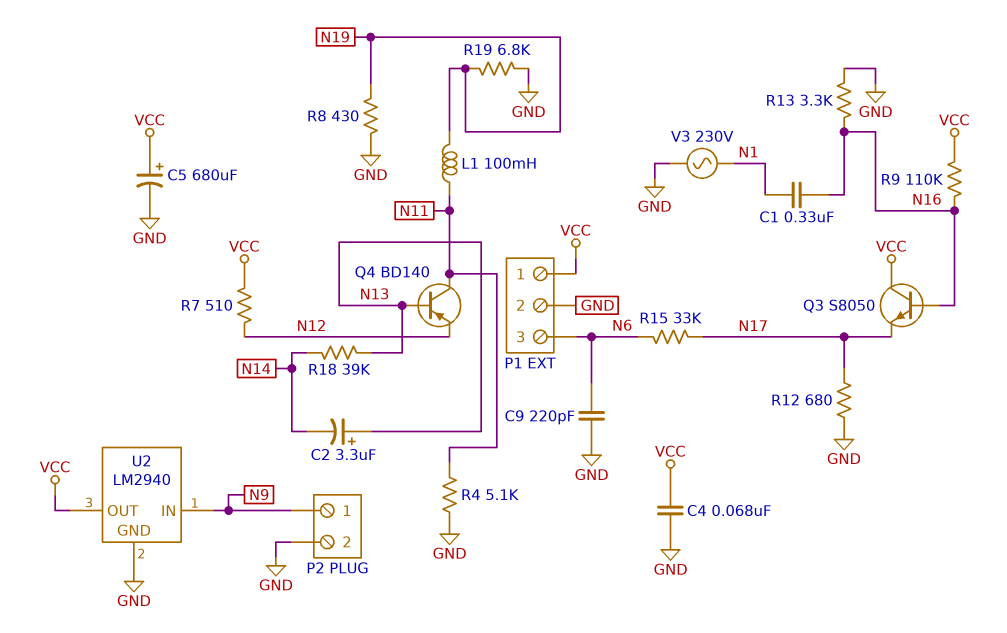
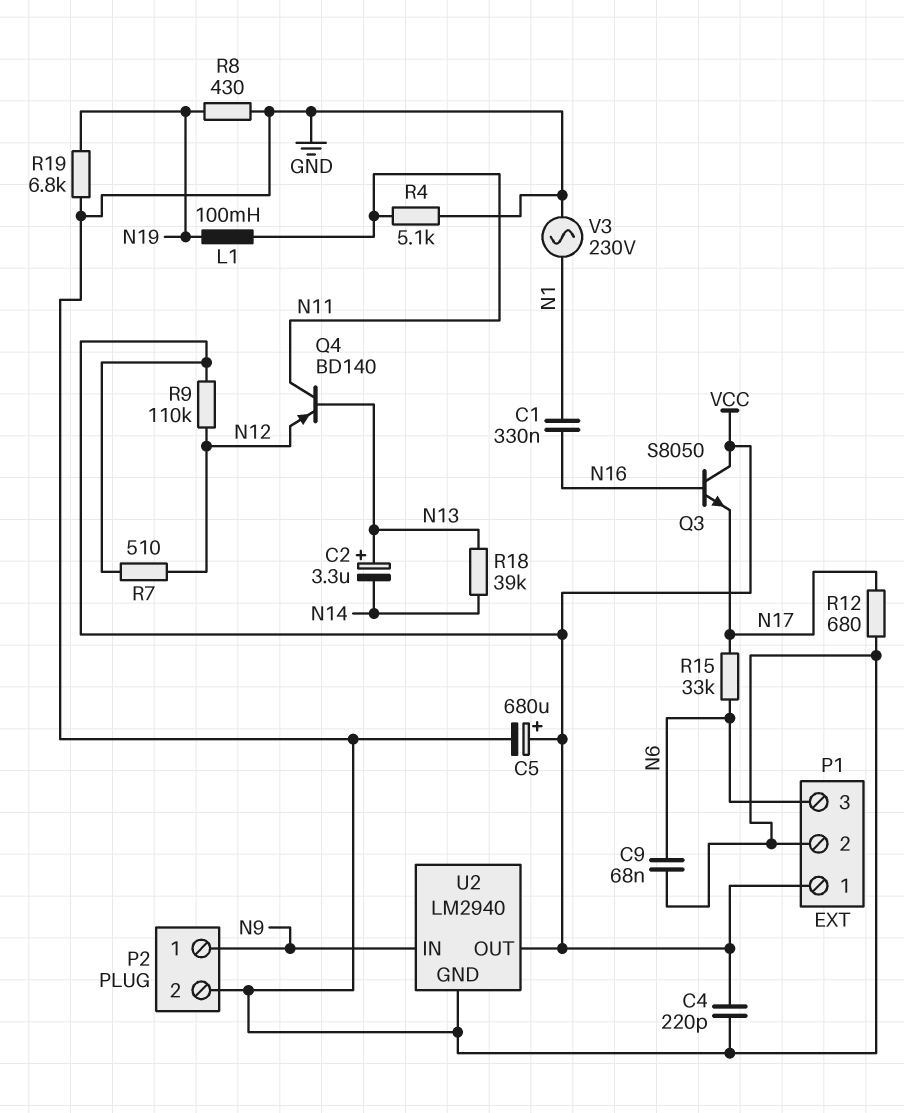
C4: 68nF (GND, VCC) -> 220pF (GND, VCC)
C9: 220pF (GND, N6) -> 68nF (GND, N6)
R9: 110k (N16, VCC) -> 110k (N12, VCC)
R13: 3.3k (GND, N16) -> none

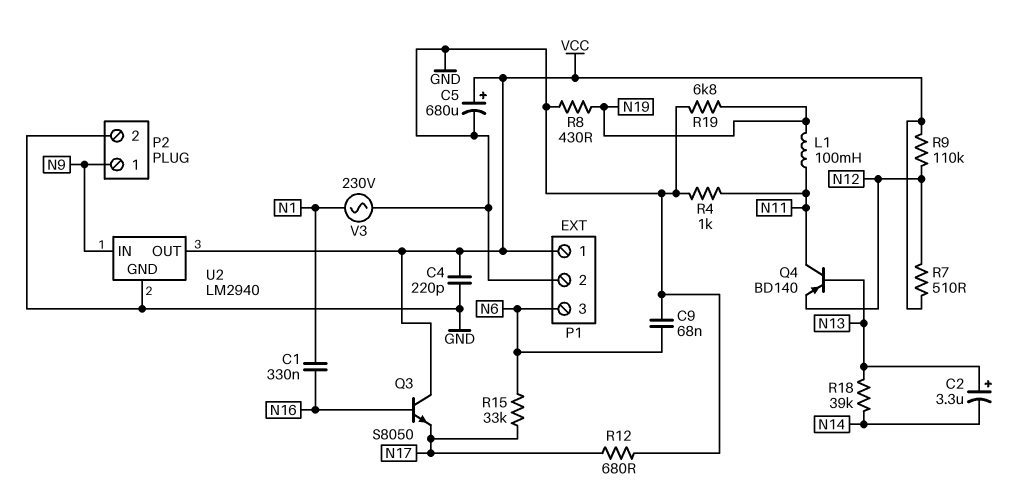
R4: 5.1k (GND, N11) -> 1k (GND, N11)

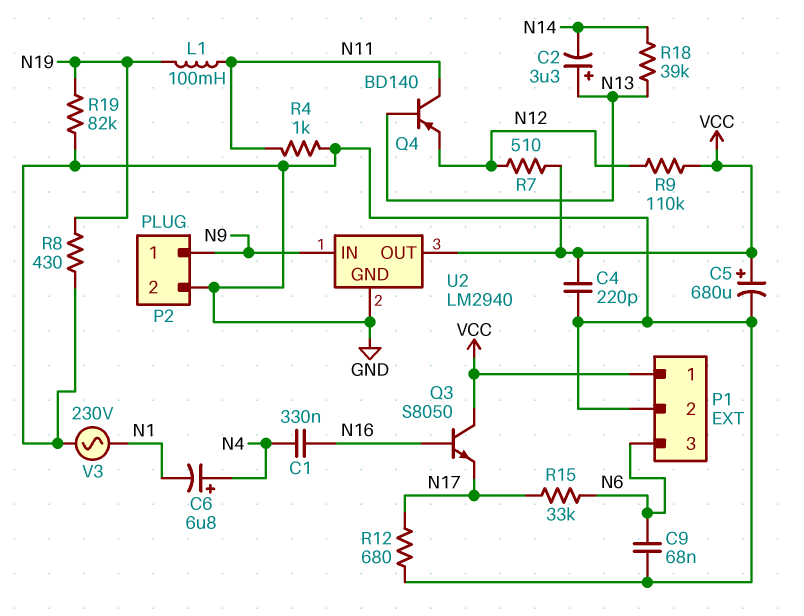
C1: 330nF (N1, N16) -> 330nF (N4, N16)
C6: none -> 6.8uF (plus N4, minus N1)
R19: 6.8k (GND, N19) -> 82k (GND, N19)

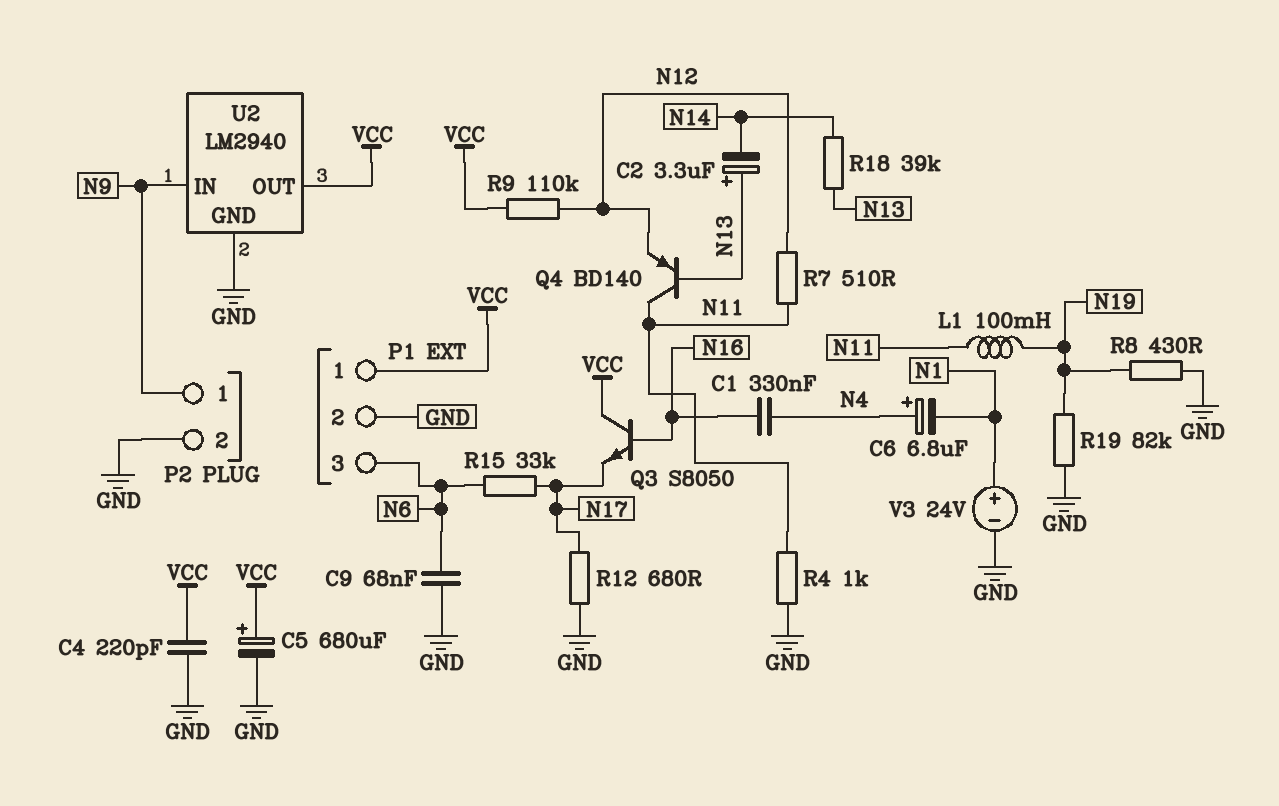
R7: 510 (N12, VCC) -> 510 (N11, N12)
V3: AC 230V (GND, N1) -> 24V (plus N1, minus GND)

